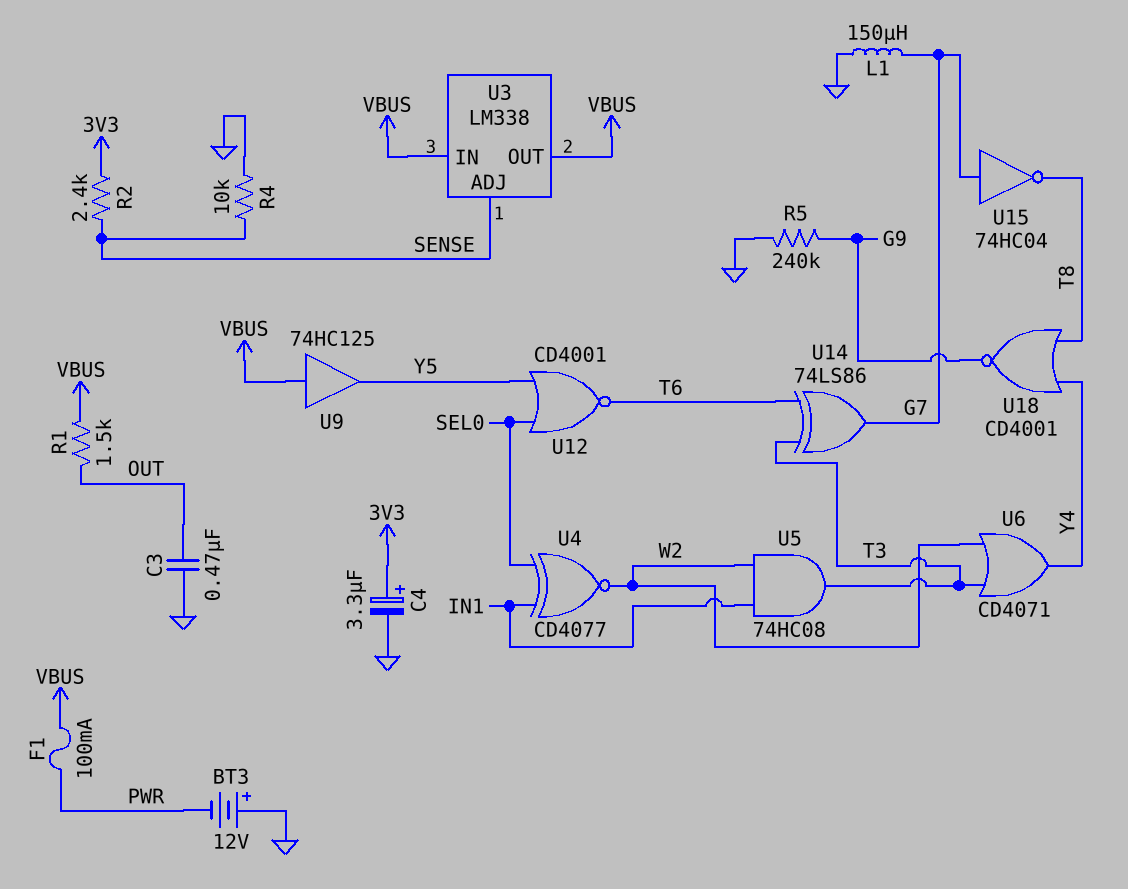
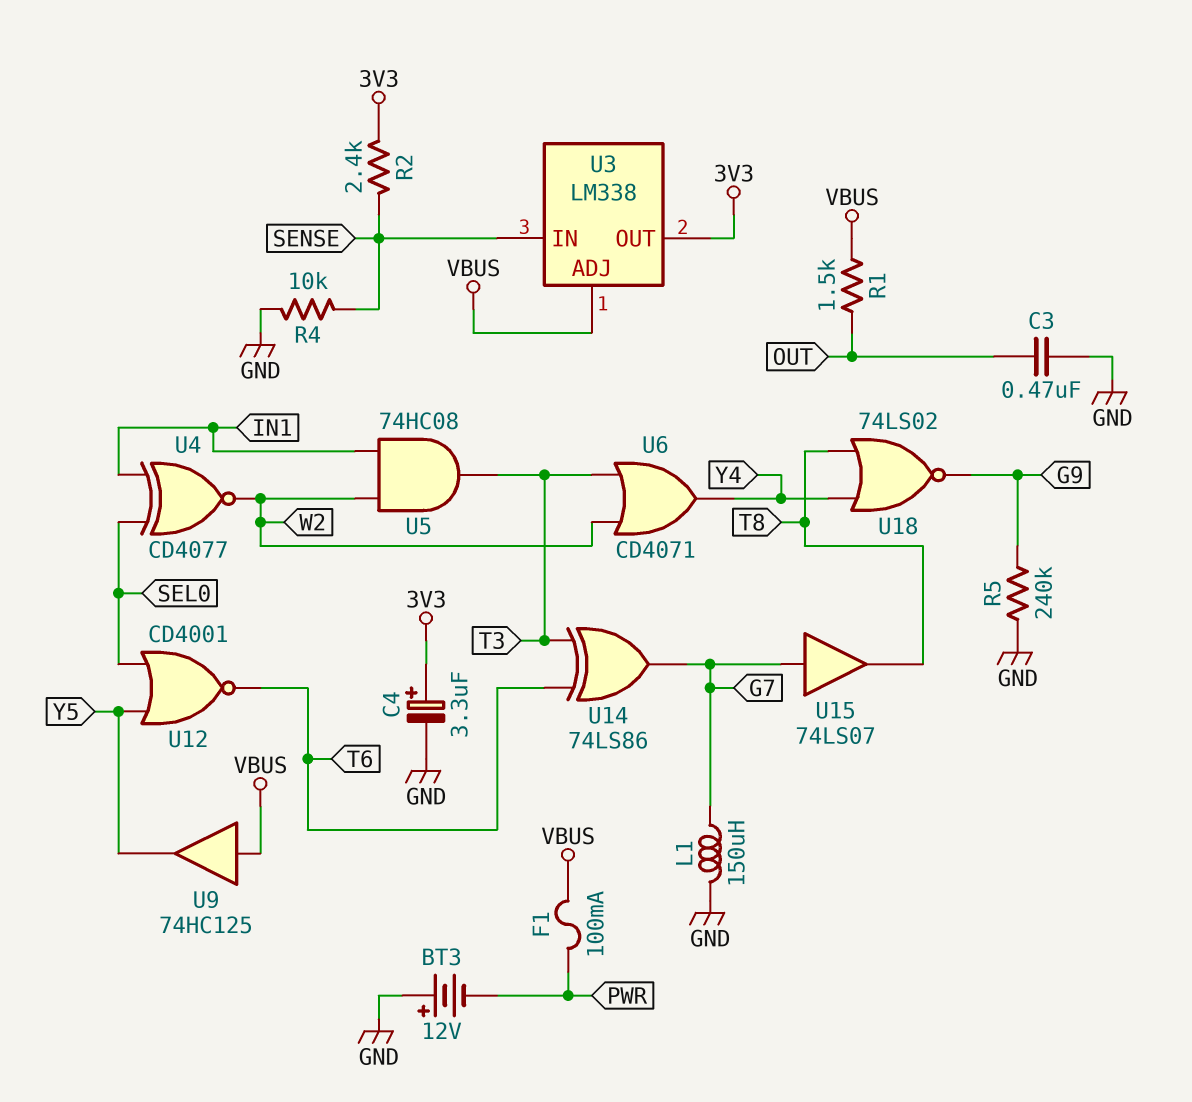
U3 pin ADJ: SENSE -> VBUS
U3 pin IN: VBUS -> SENSE
U3 pin OUT: VBUS -> 3V3
U15: NOT 74HC04 (in G7, out T8) -> buffer 74LS07 (in G7, out T8)
U18: NOR CD4001 (in T8, in Y4, out G9) -> NOR 74LS02 (in T8, in Y4, out G9)

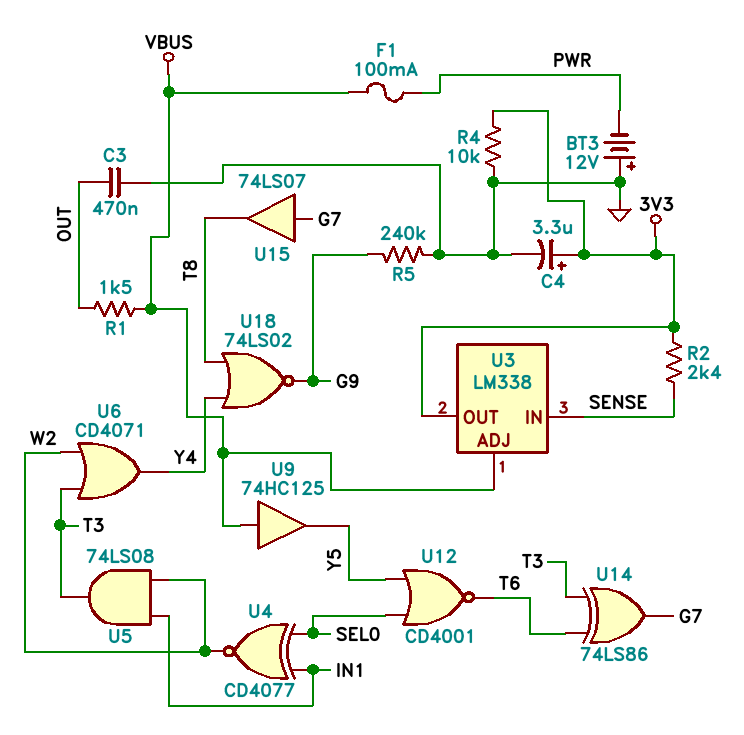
L1: 150uH (G7, GND) -> none
R4: 10k (GND, SENSE) -> 10k (3V3, GND)
U5: AND 74HC08 (in IN1, in W2, out T3) -> AND 74LS08 (in IN1, in W2, out T3)

